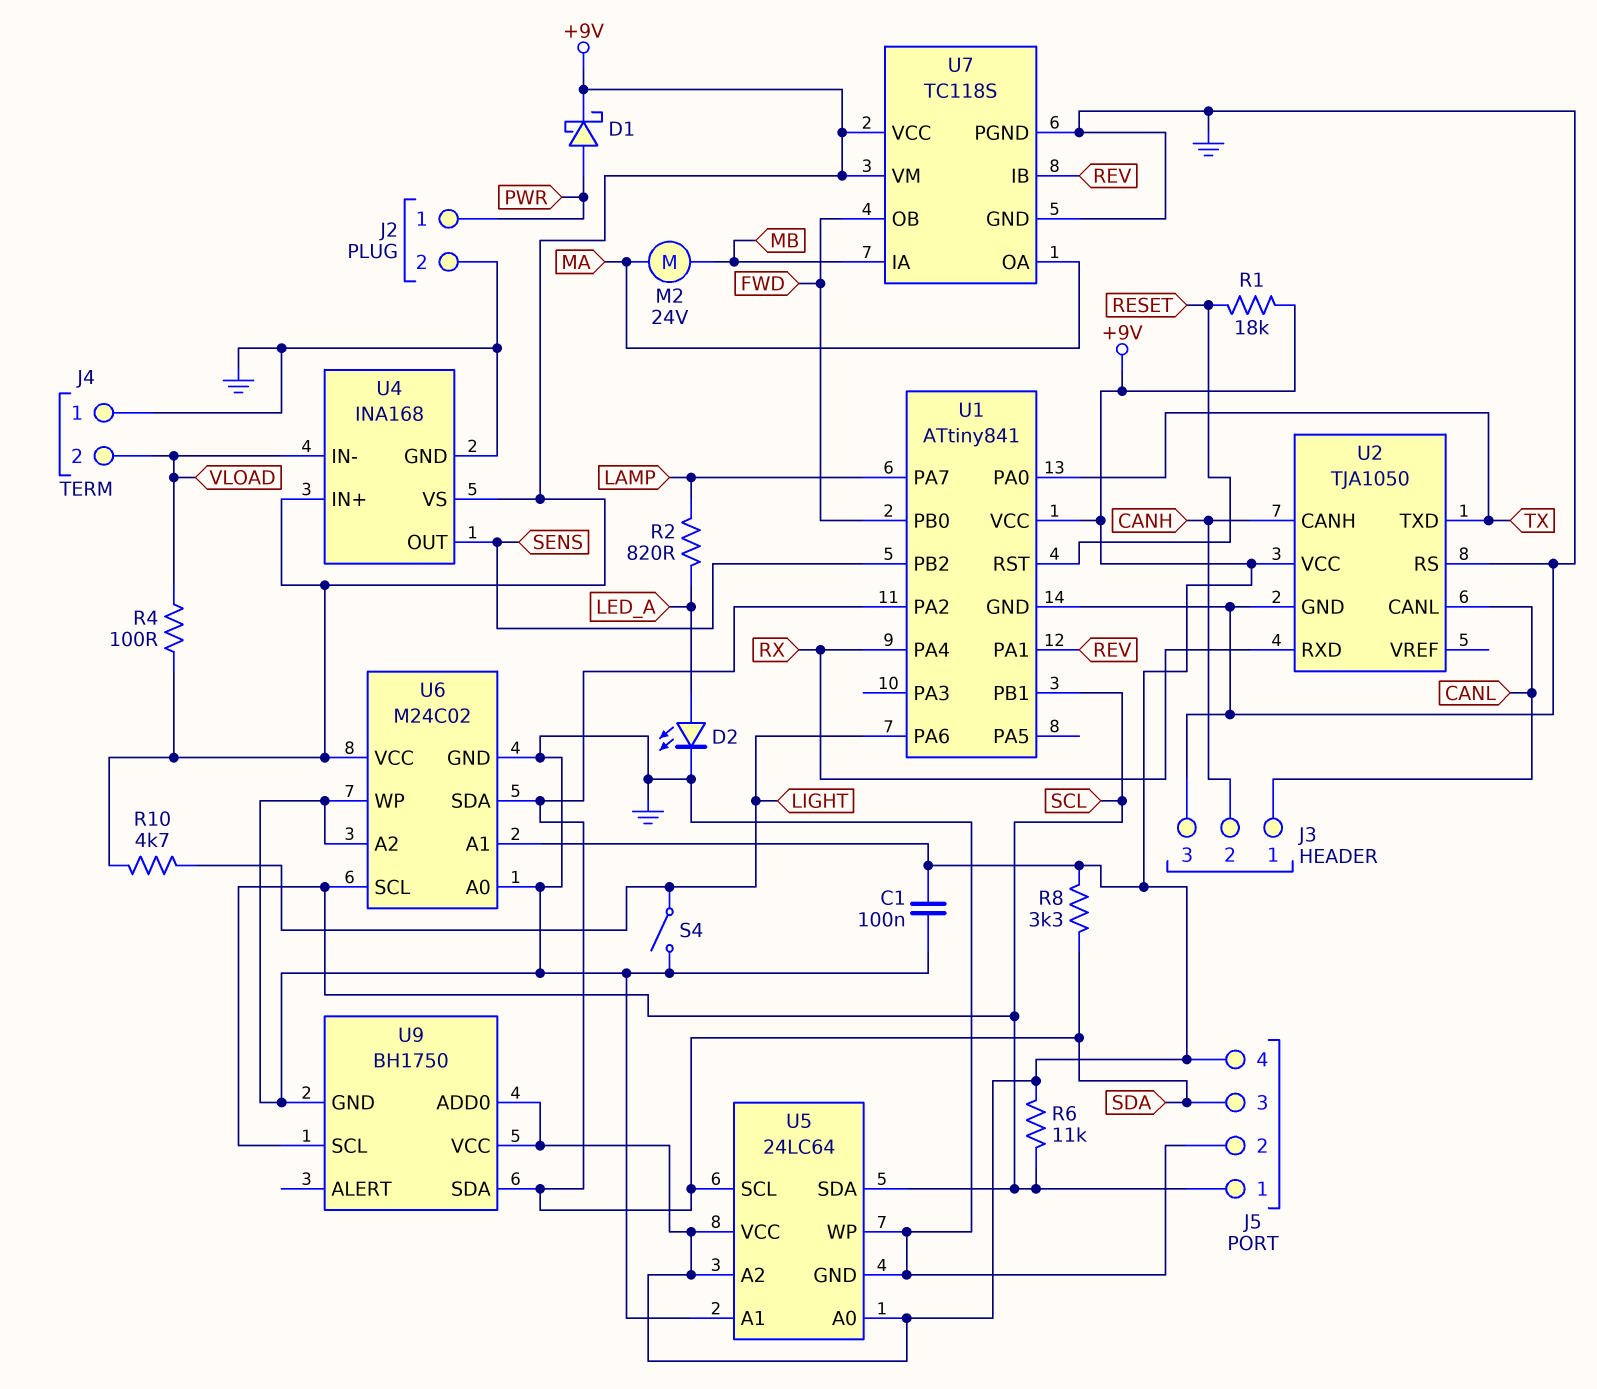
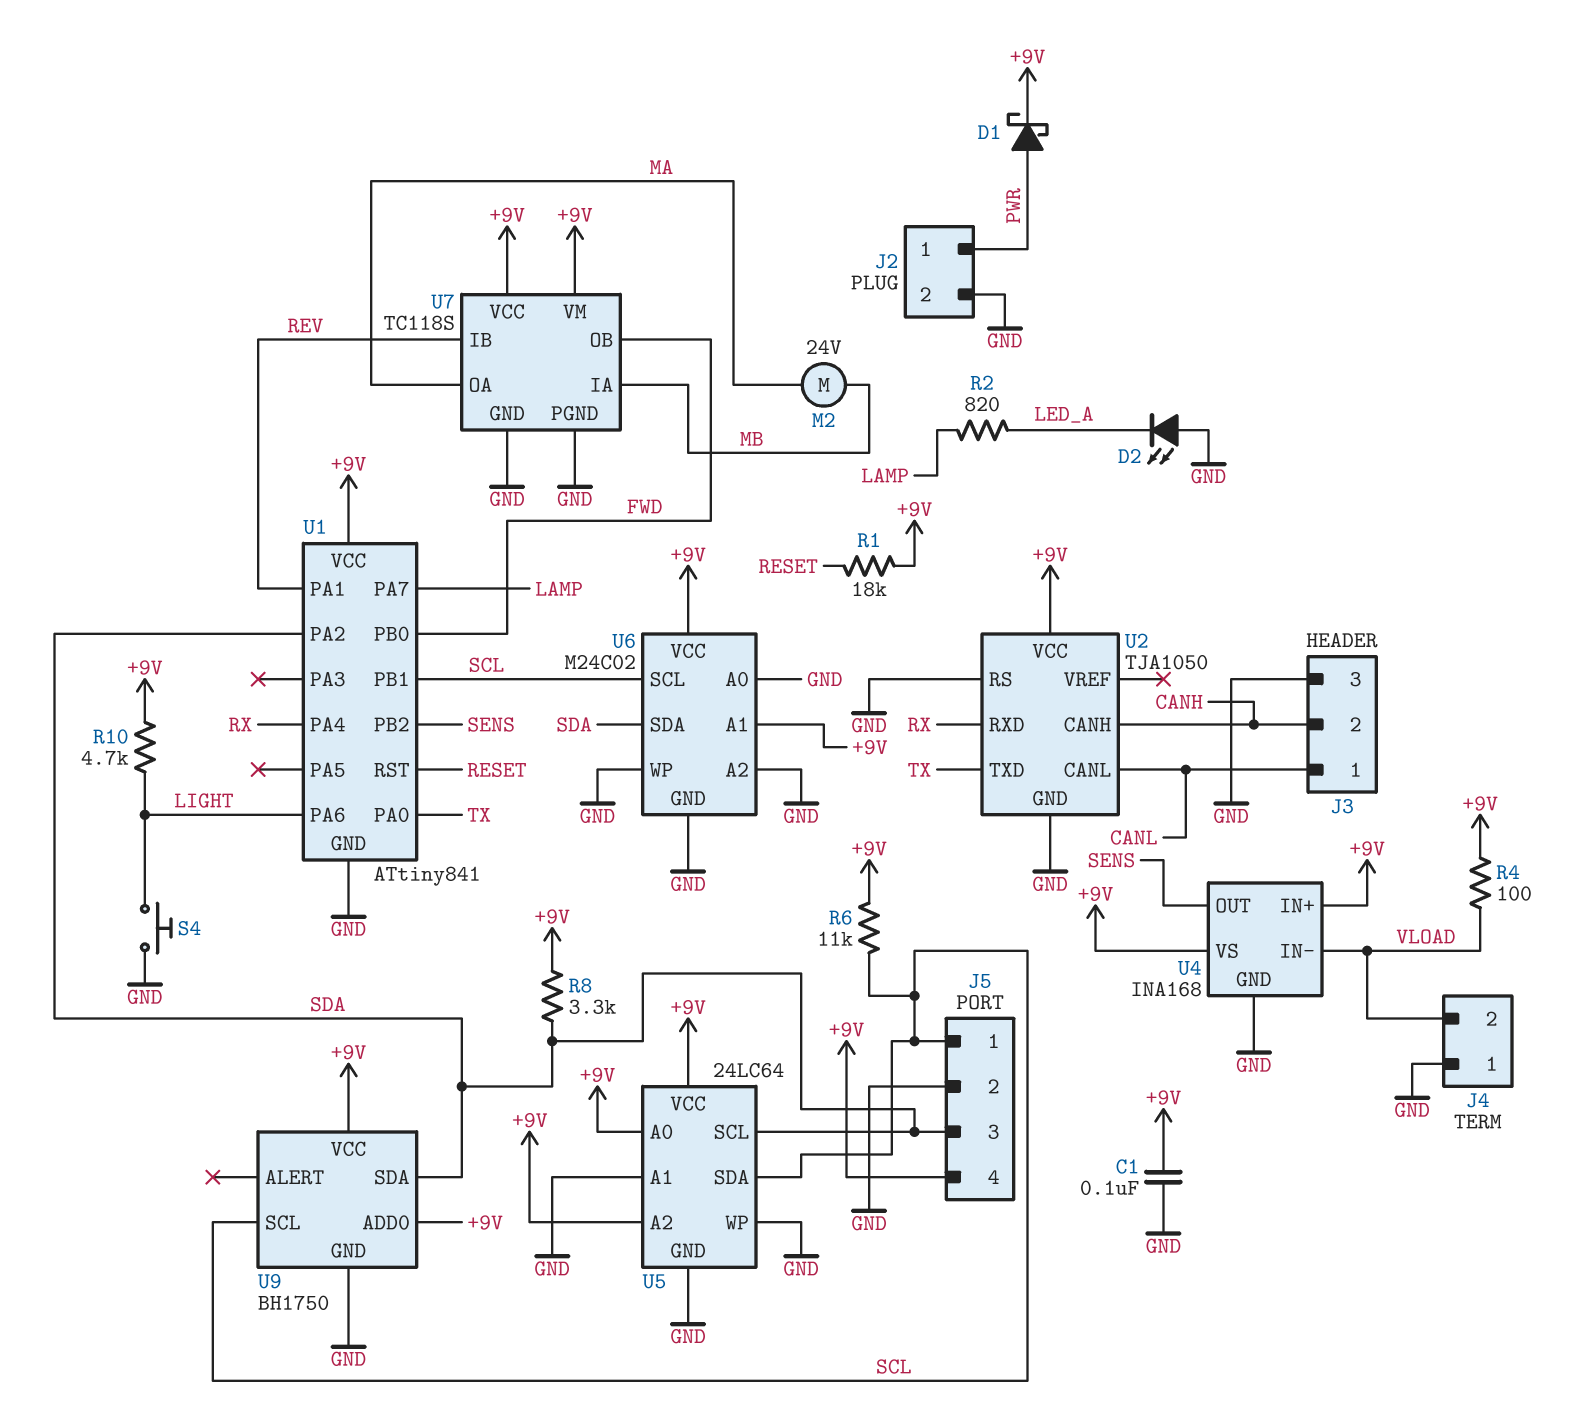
D2: LED (A LED_A, K GND) -> LED (A GND, K LED_A)
S4: switch (GND, LIGHT) -> button (GND, LIGHT)

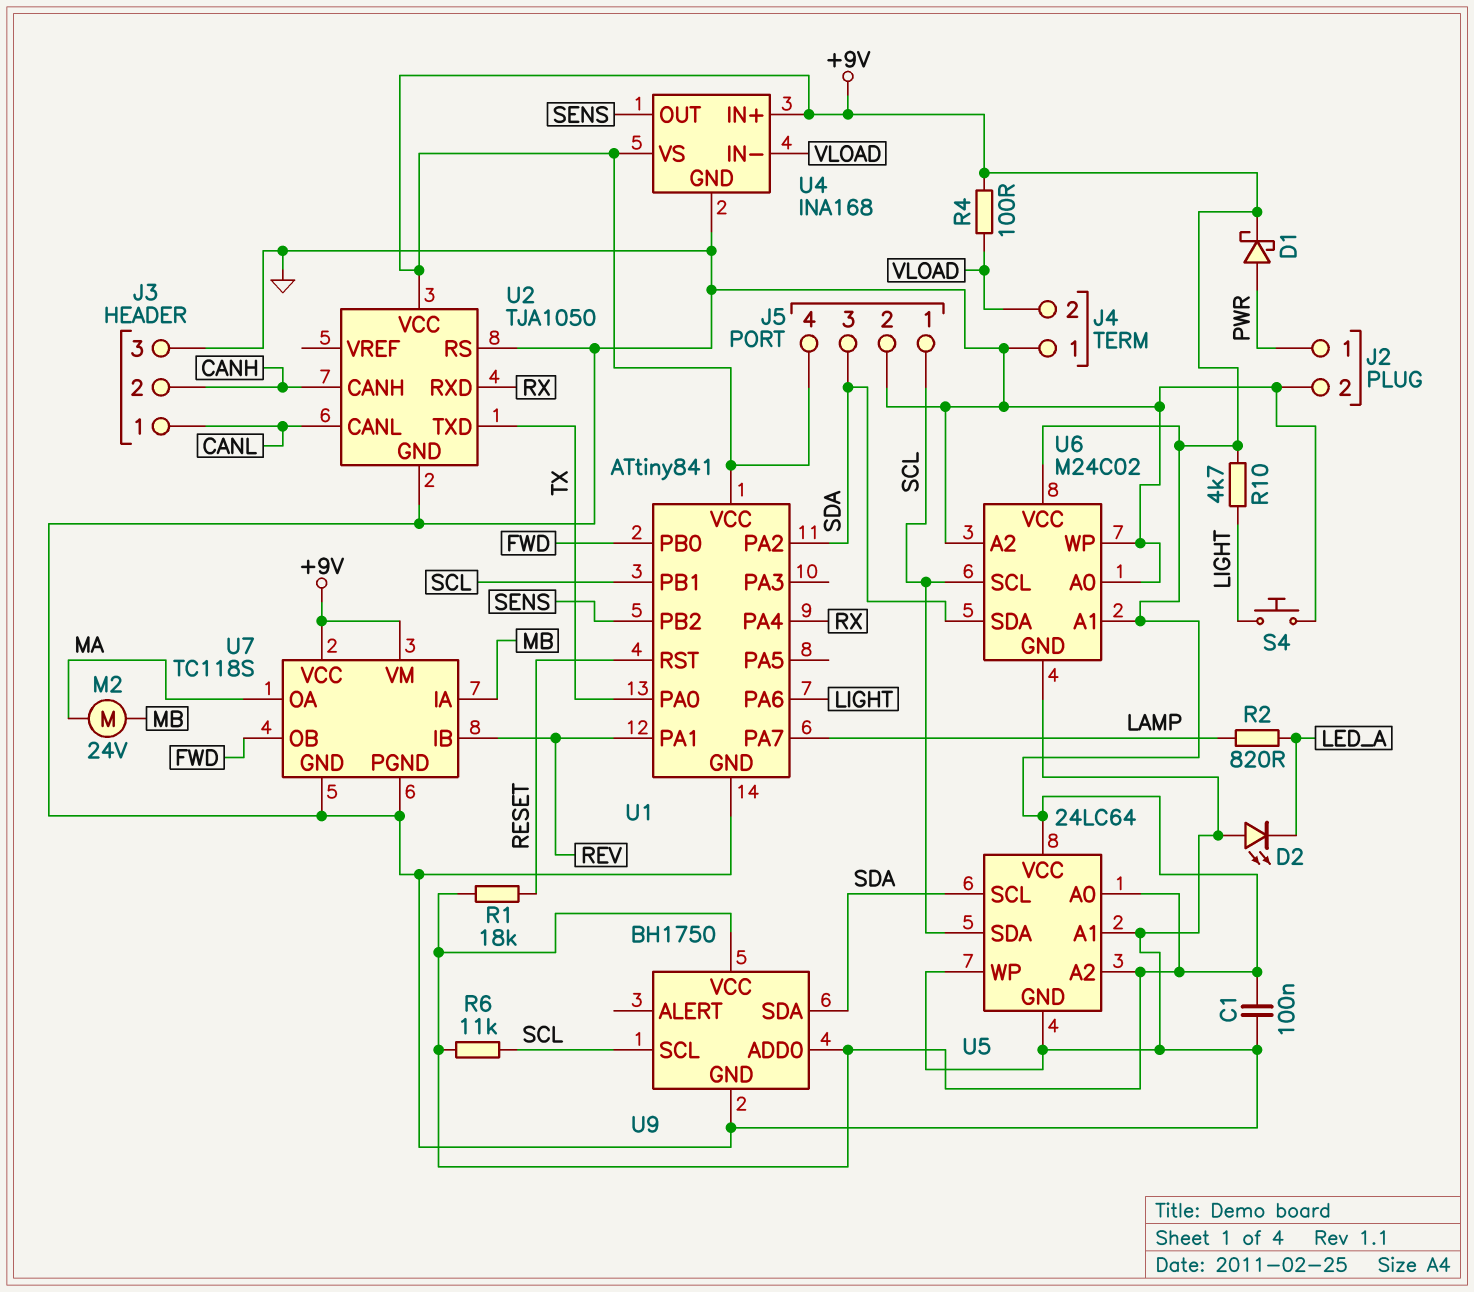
R8: 3.3k (+9V, SDA) -> none

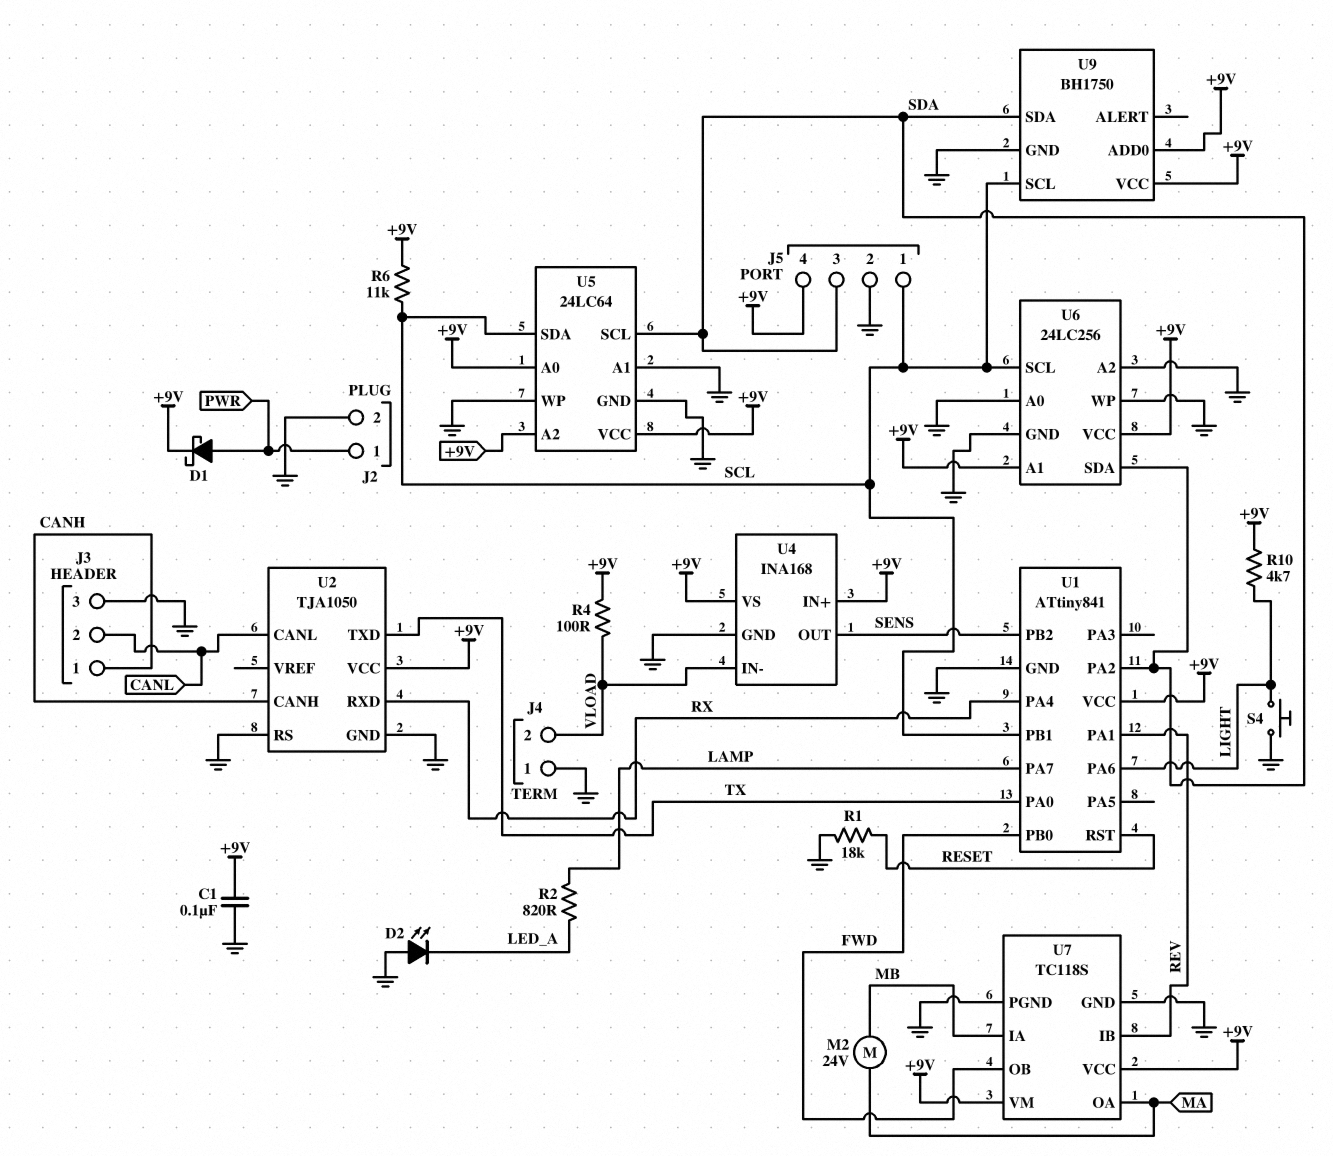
J3 pin 1: CANL -> CANH
J3 pin 2: CANH -> CANL
R1: 18k (+9V, RESET) -> 18k (GND, RESET)
U6: M24C02 -> 24LC256

